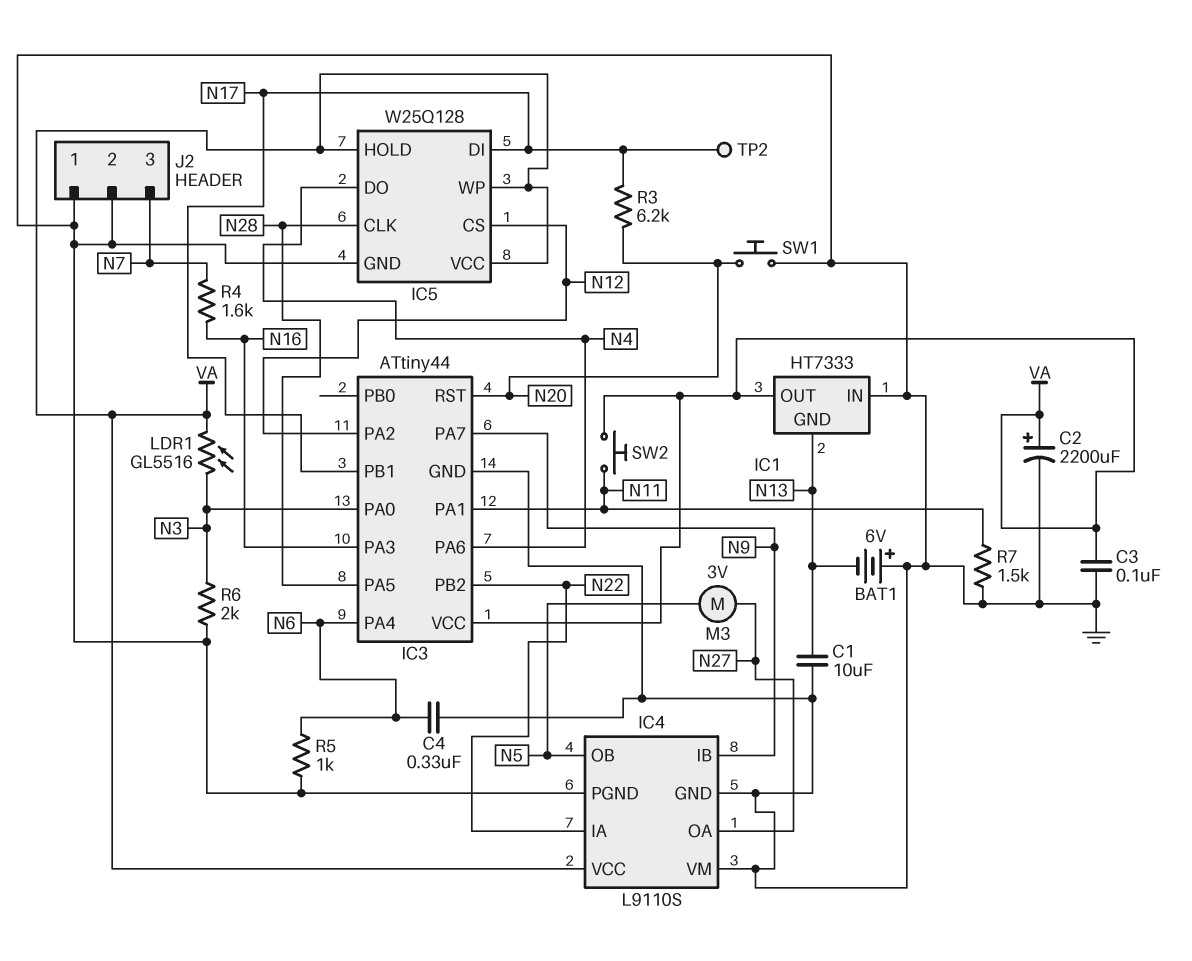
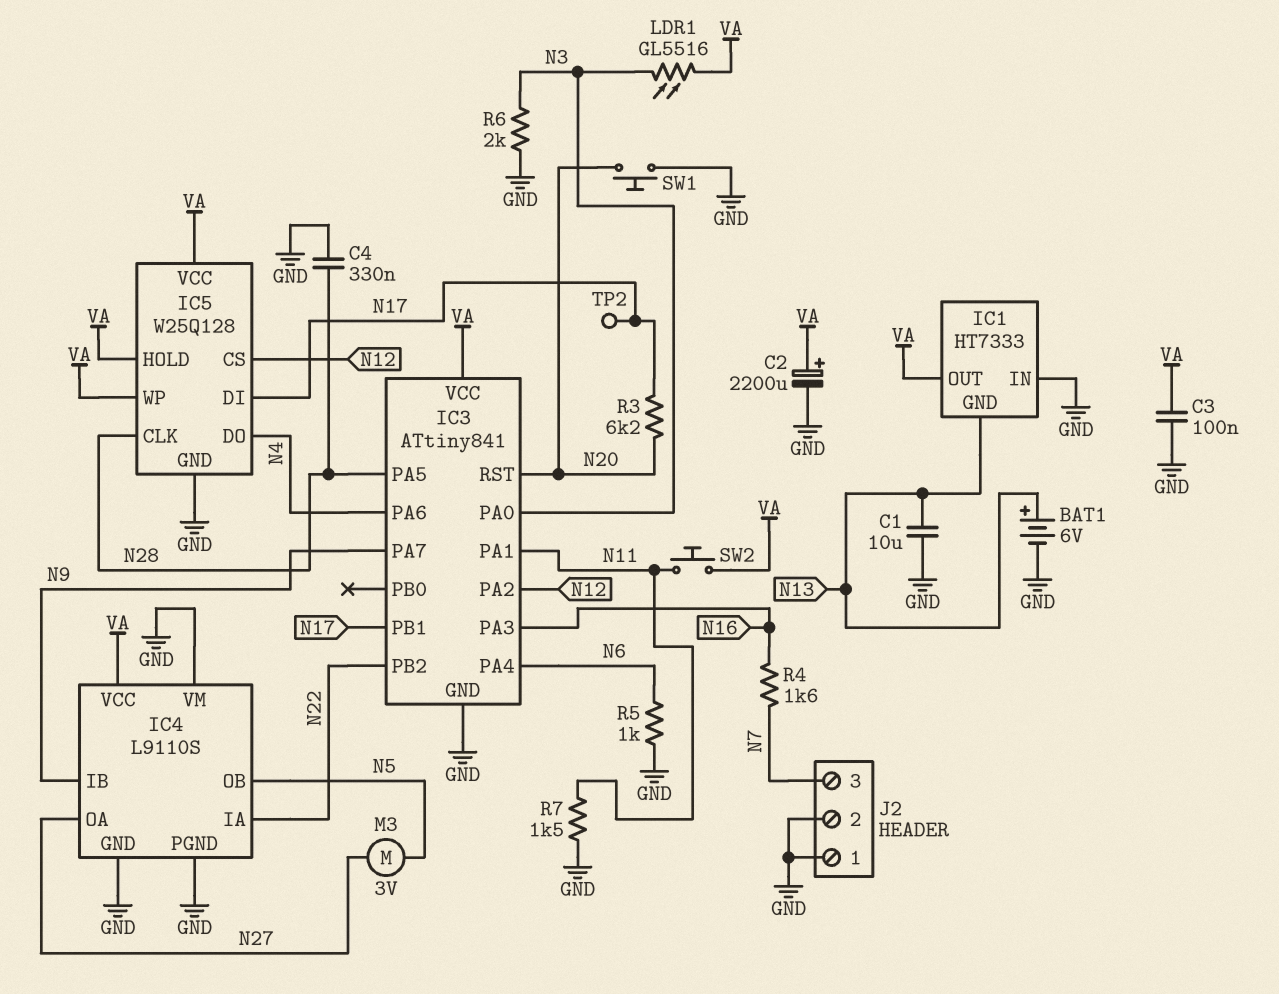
BAT1: 6V (plus GND, minus N13) -> 6V (plus N13, minus GND)
C4: 330nF (GND, N6) -> 330nF (GND, N28)
IC3: ATtiny44 -> ATtiny841

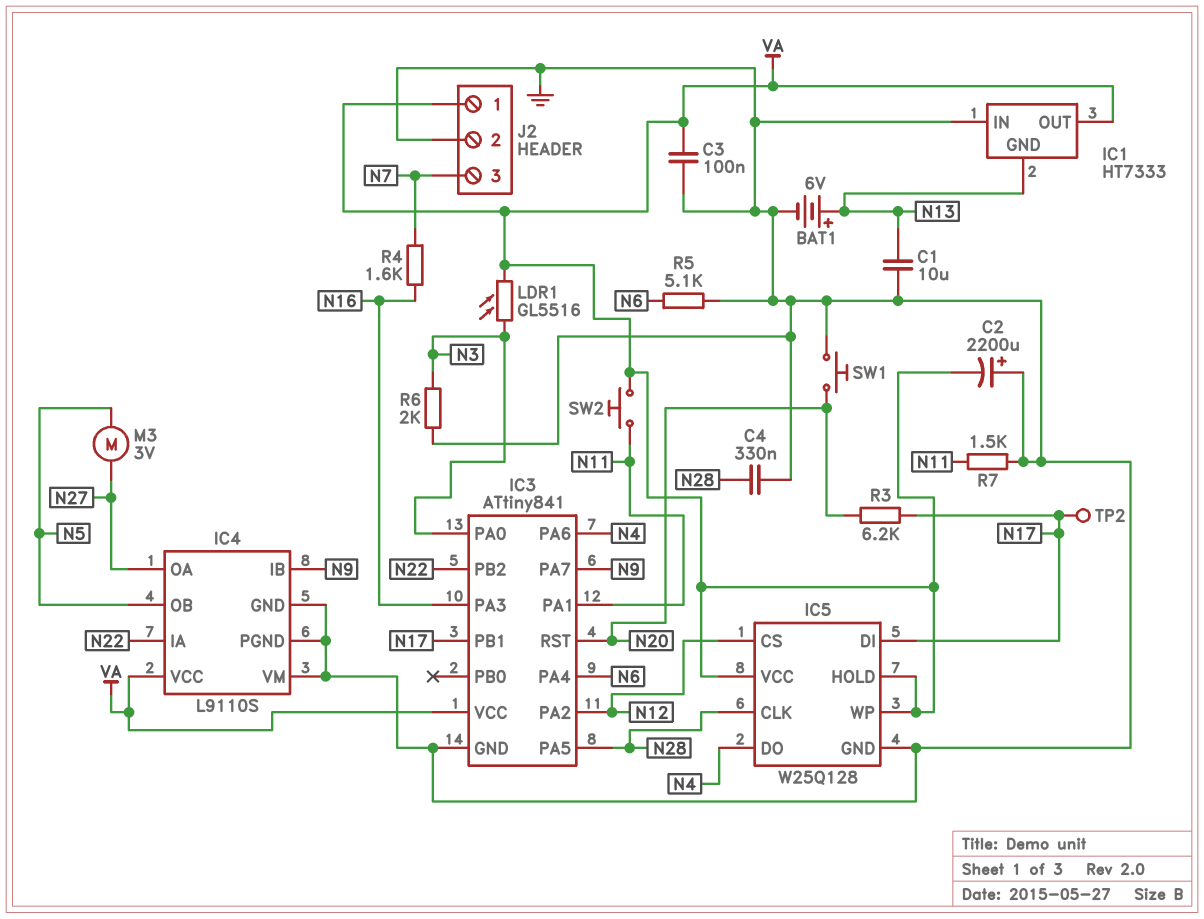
C2: 2200uF (plus VA, minus GND) -> 2200uF (plus GND, minus VA)
J2 pin 1: GND -> VA
R5: 1k (GND, N6) -> 5.1k (GND, N6)

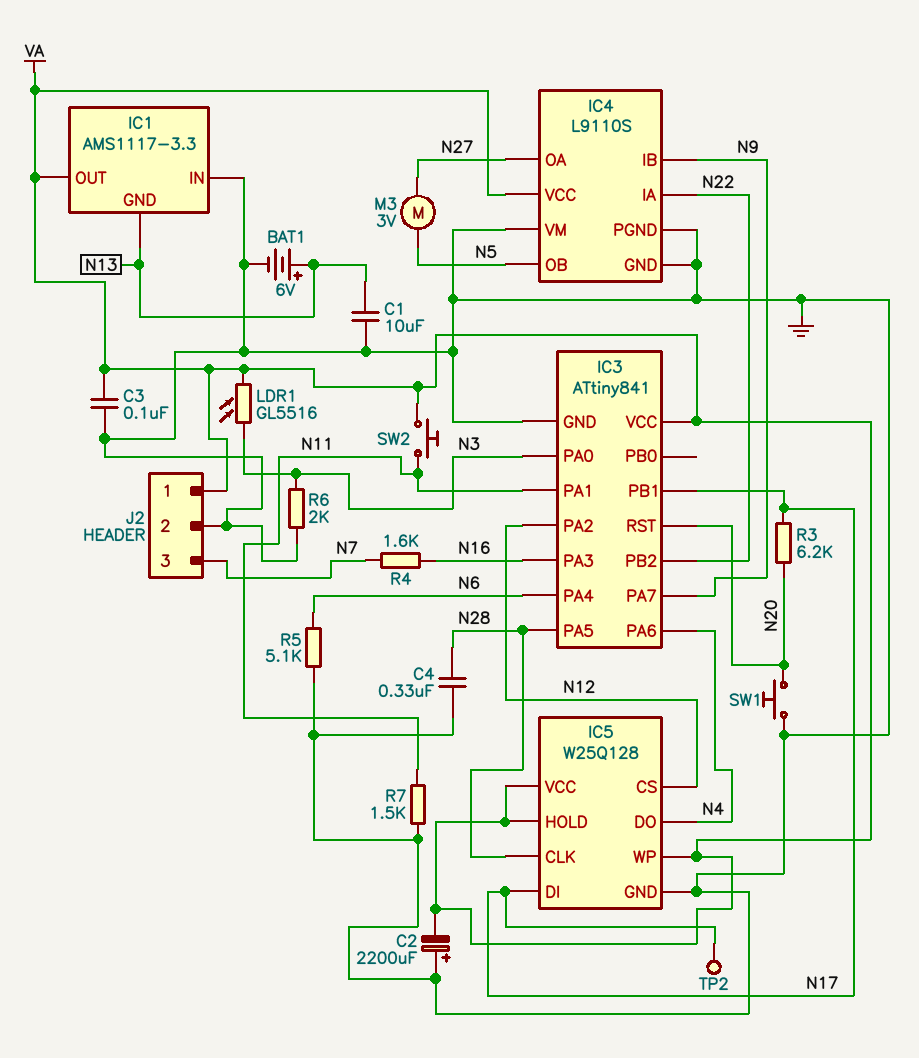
IC1: HT7333 -> AMS1117-3.3

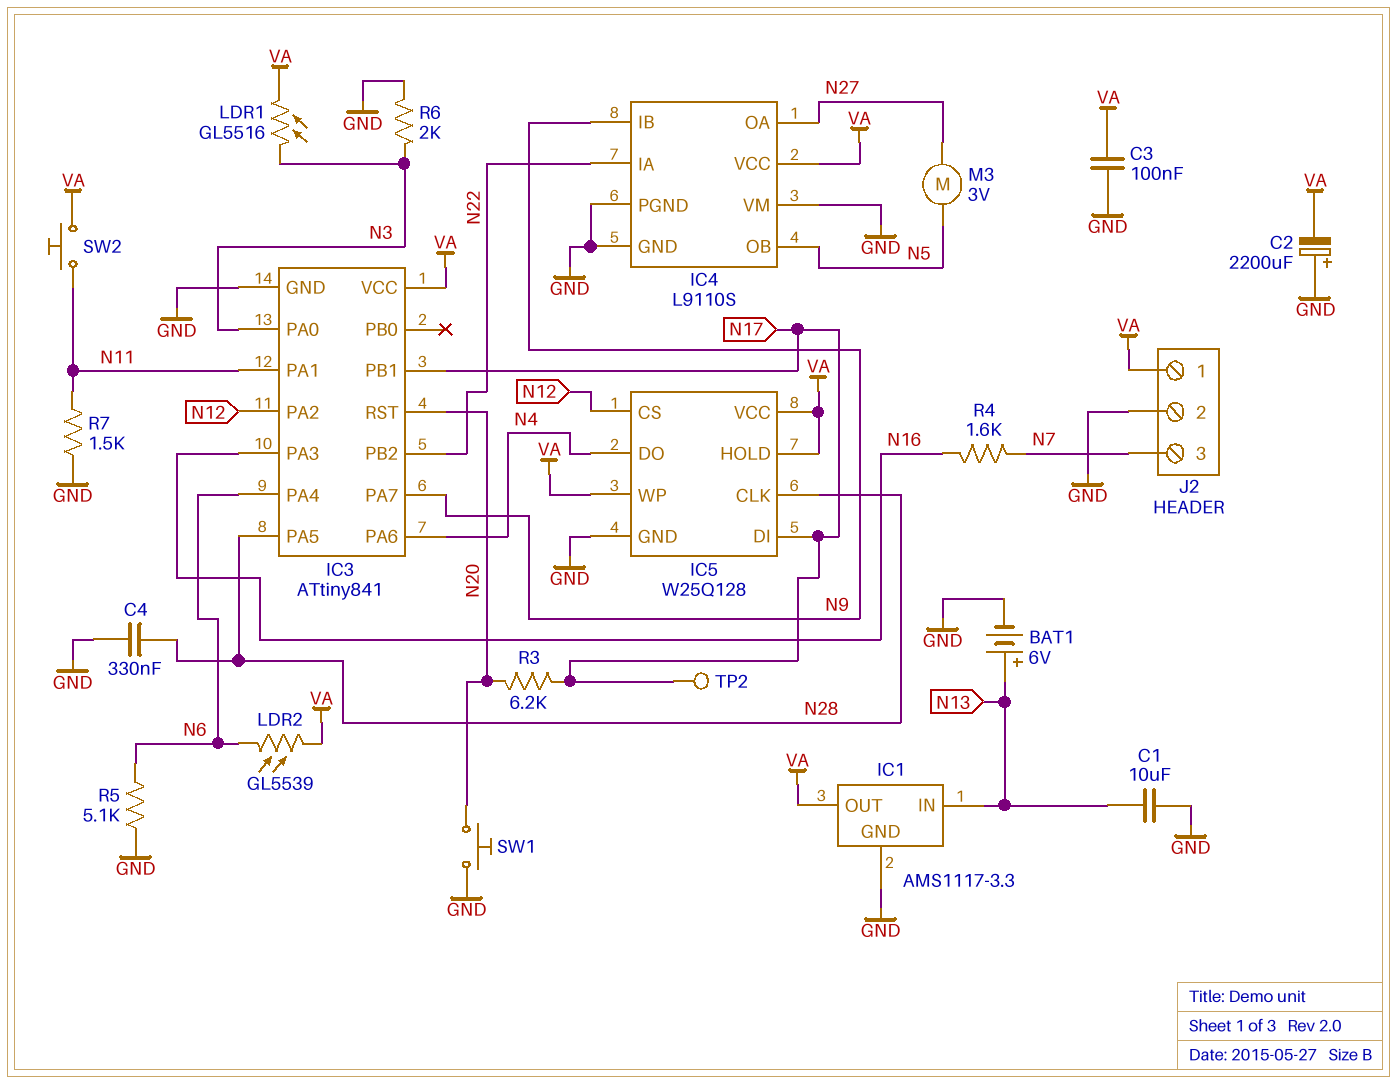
IC1 pin GND: N13 -> GND
IC1 pin IN: GND -> N13
LDR2: none -> GL5539 (N6, VA)

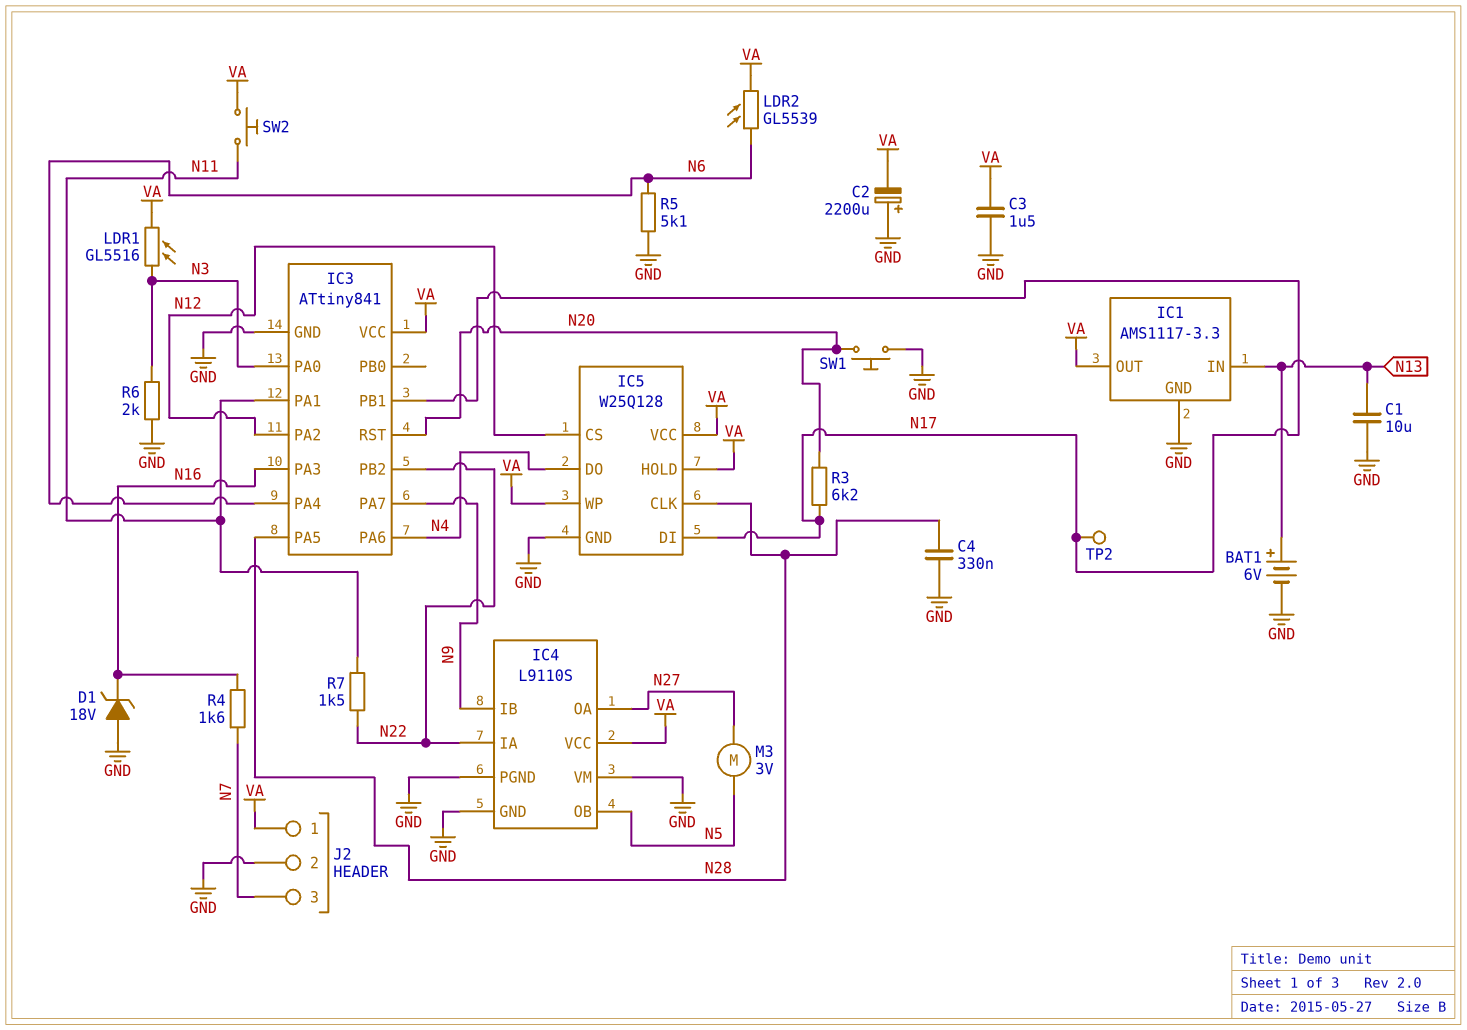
C3: 100nF (GND, VA) -> 1.5uF (GND, VA)
D1: none -> zener 18V (A GND, K N16)
R7: 1.5k (GND, N11) -> 1.5k (N11, N22)

